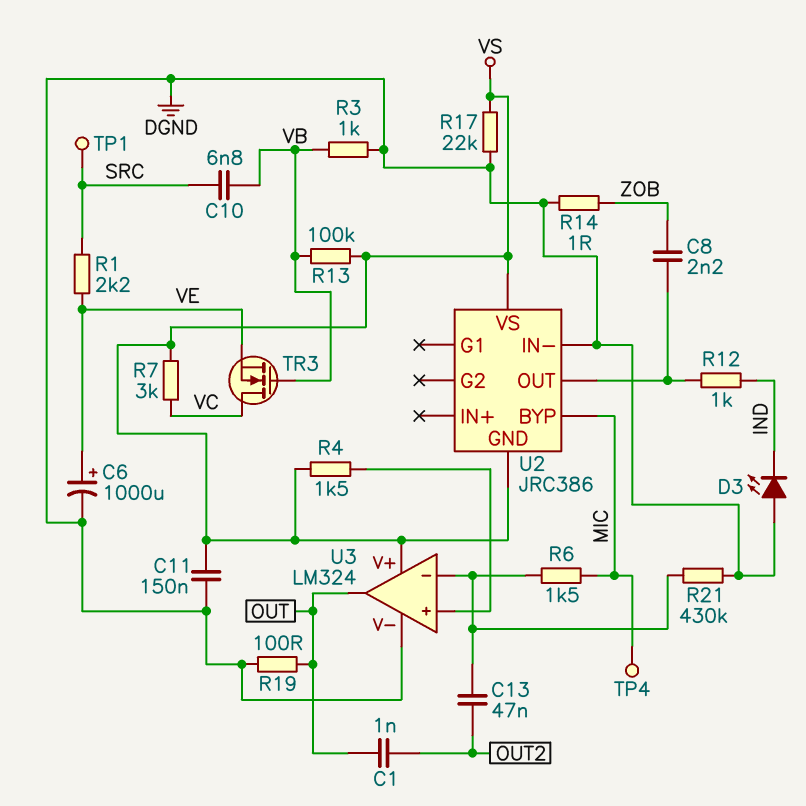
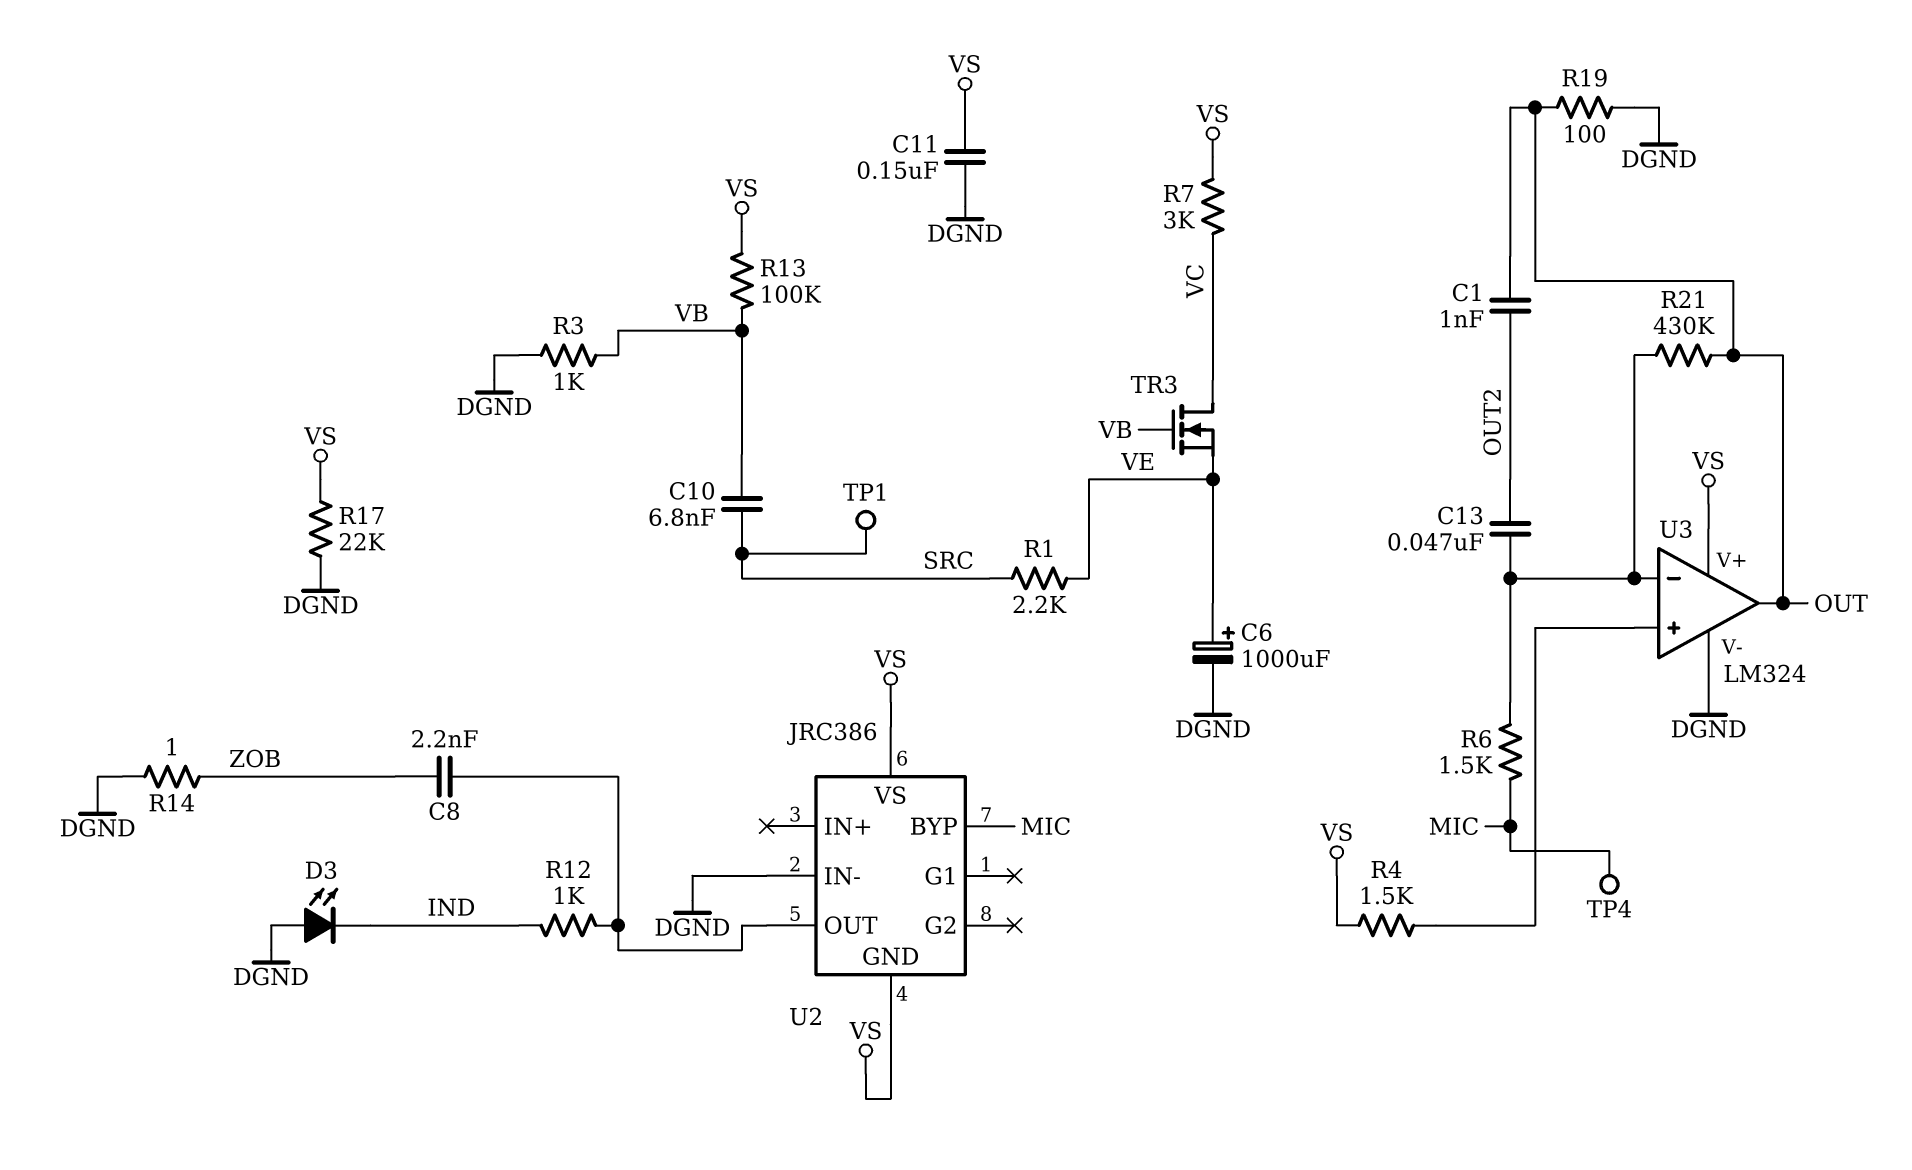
R21: 430k (DGND, U3/in-) -> 430k (OUT, U3/in-)

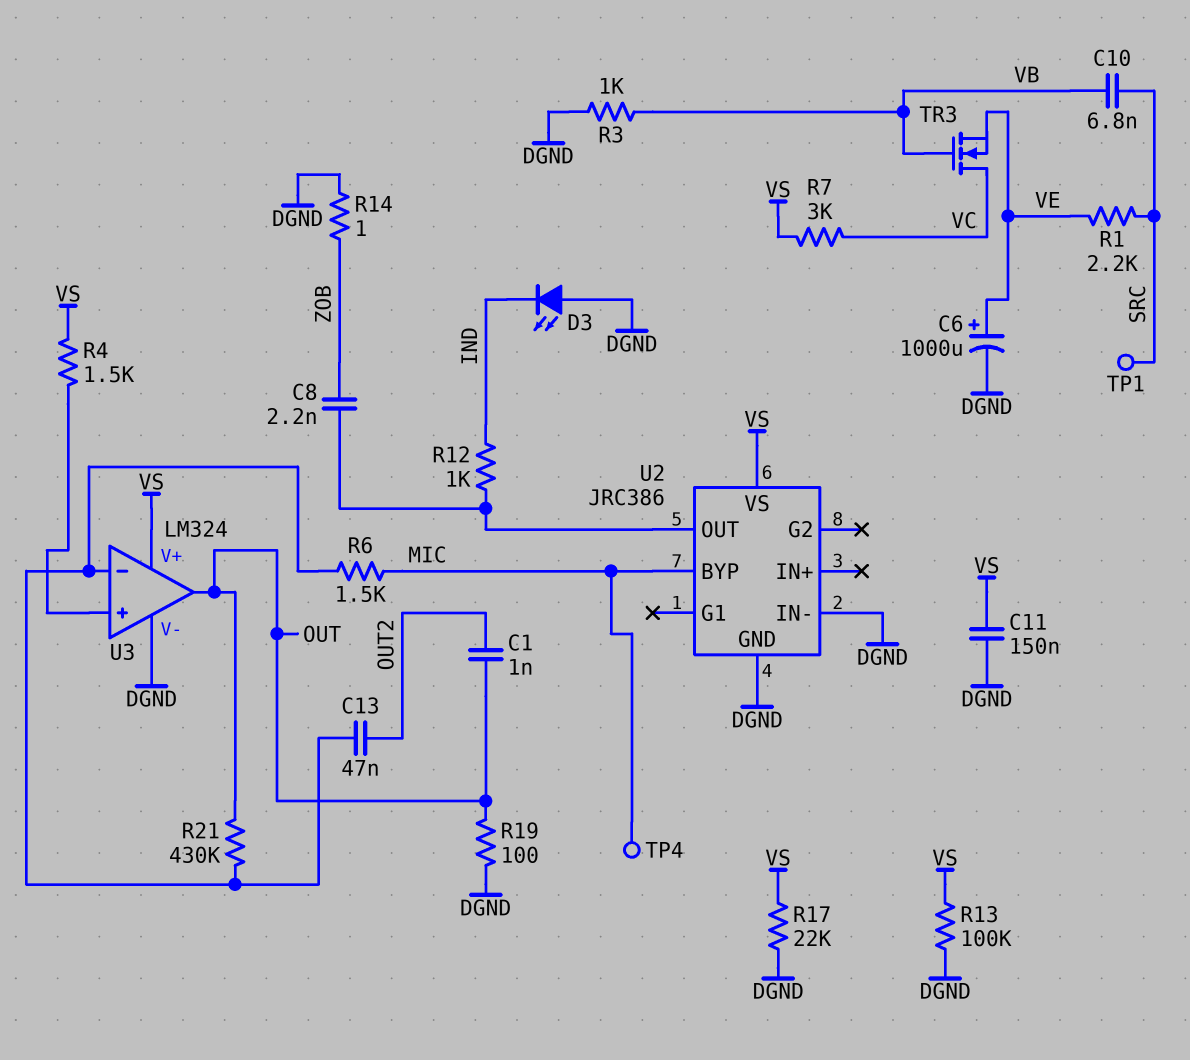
R13: 100k (VB, VS) -> 100k (DGND, VS)
U2 pin GND: VS -> DGND

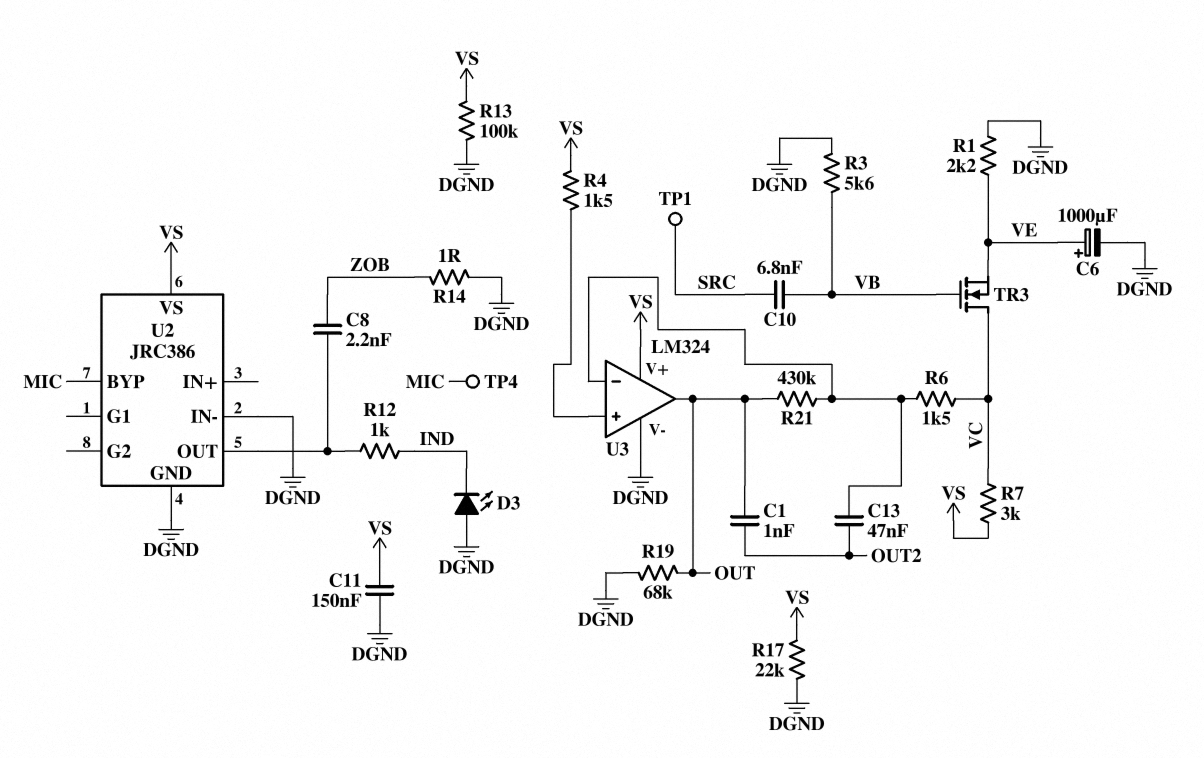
R1: 2.2k (SRC, VE) -> 2.2k (DGND, VE)
R3: 1k (DGND, VB) -> 5.6k (DGND, VB)
R6: 1.5k (MIC, U3/in-) -> 1.5k (U3/in-, VC)
R19: 100 (DGND, OUT) -> 68k (DGND, OUT)

